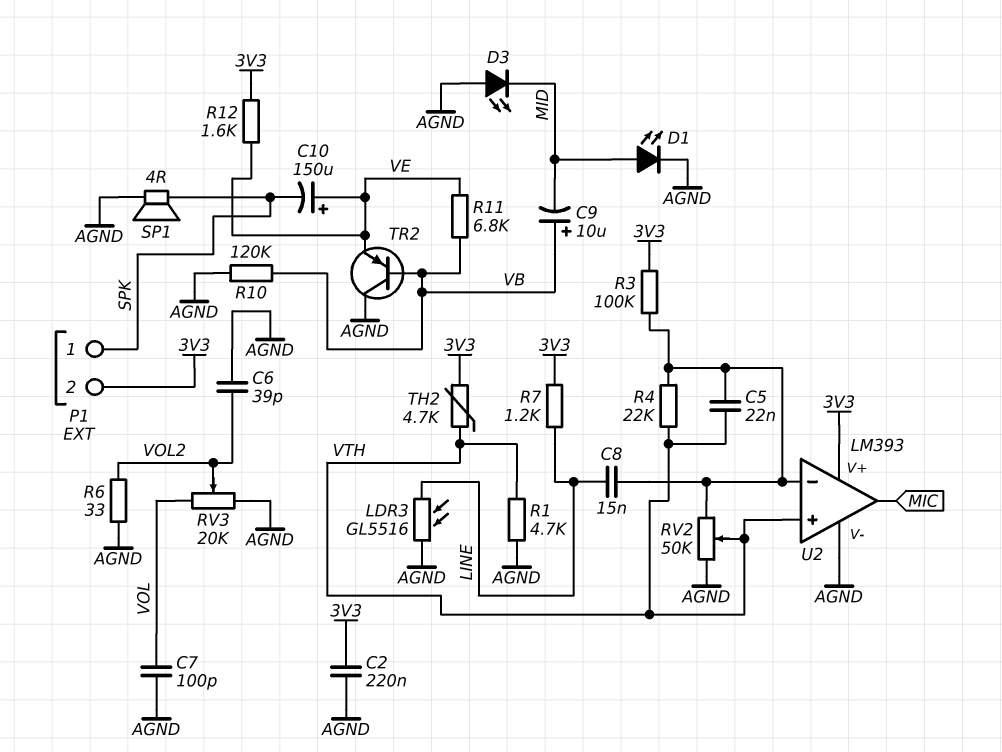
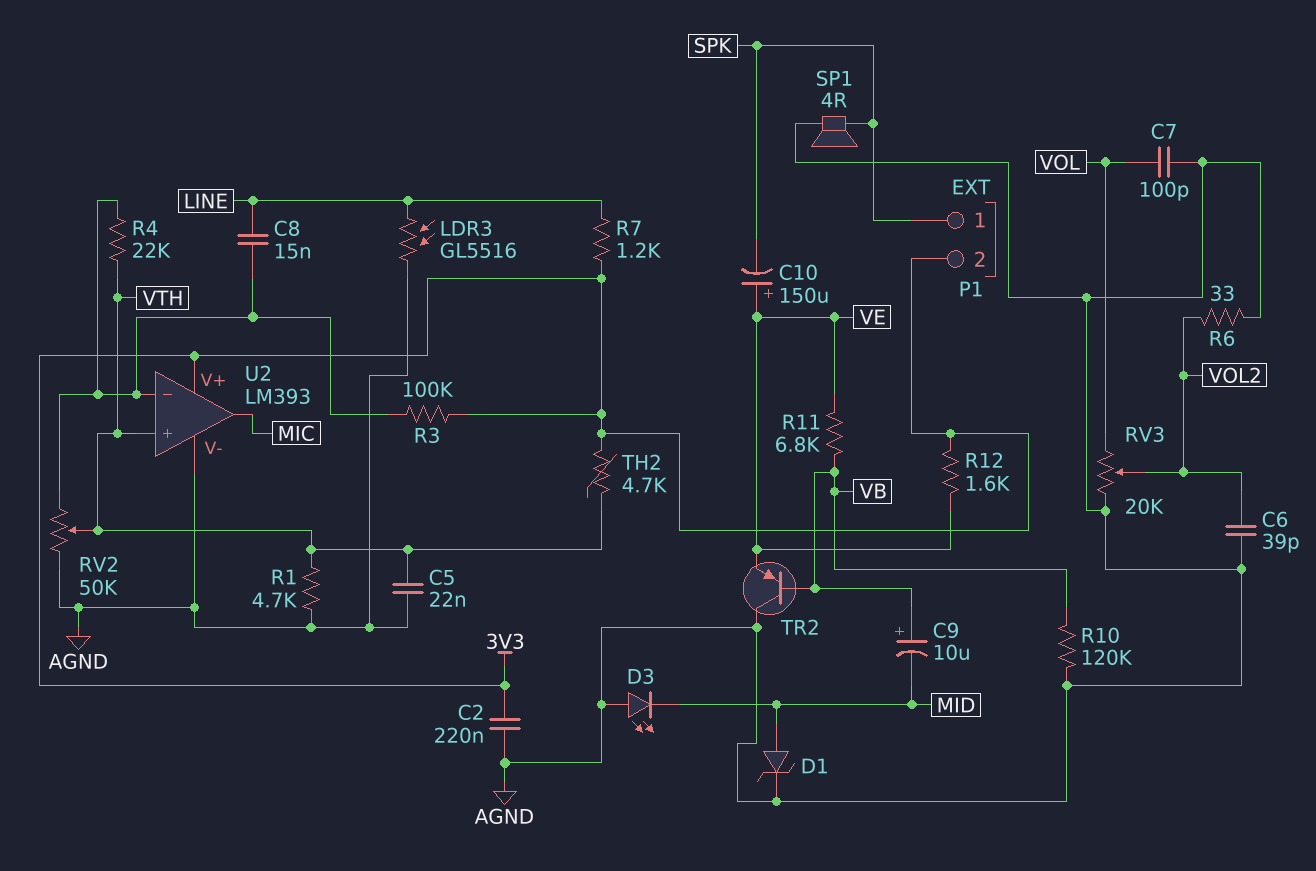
C5: 22nF (U2/in-, VTH) -> 22nF (AGND, VTH)
D1: LED (A MID, K AGND) -> zener (A MID, K AGND)

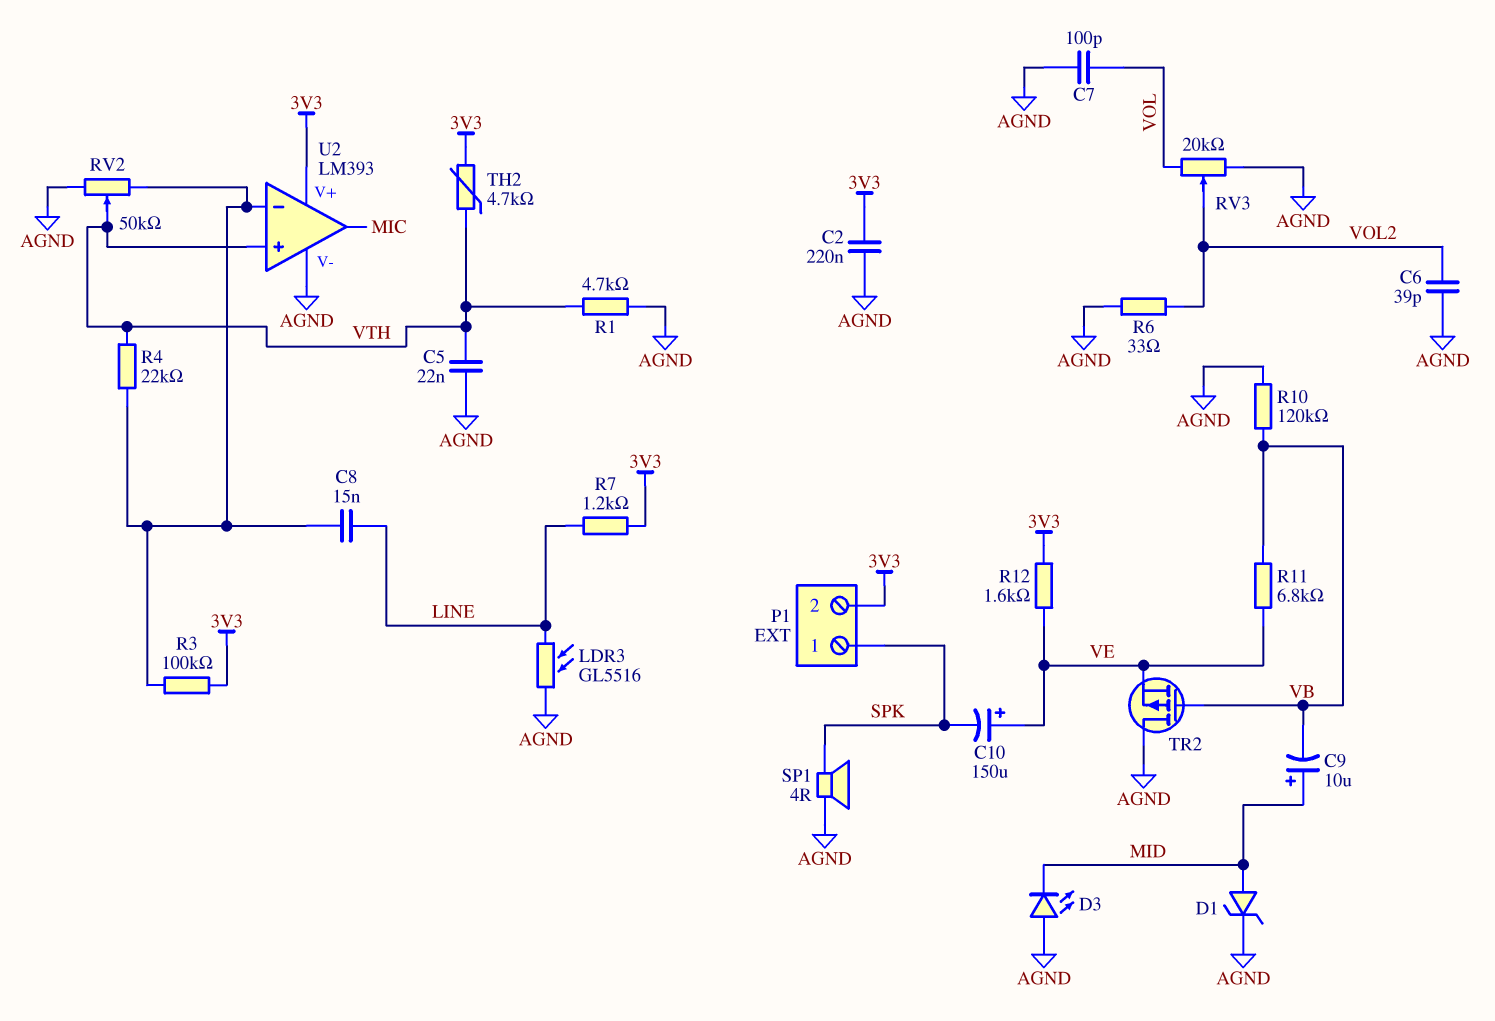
C9: 10uF (plus VB, minus MID) -> 10uF (plus MID, minus VB)
TR2: PNP (B VB, C AGND, E VE) -> PMOS (G VB, D AGND, S VE)

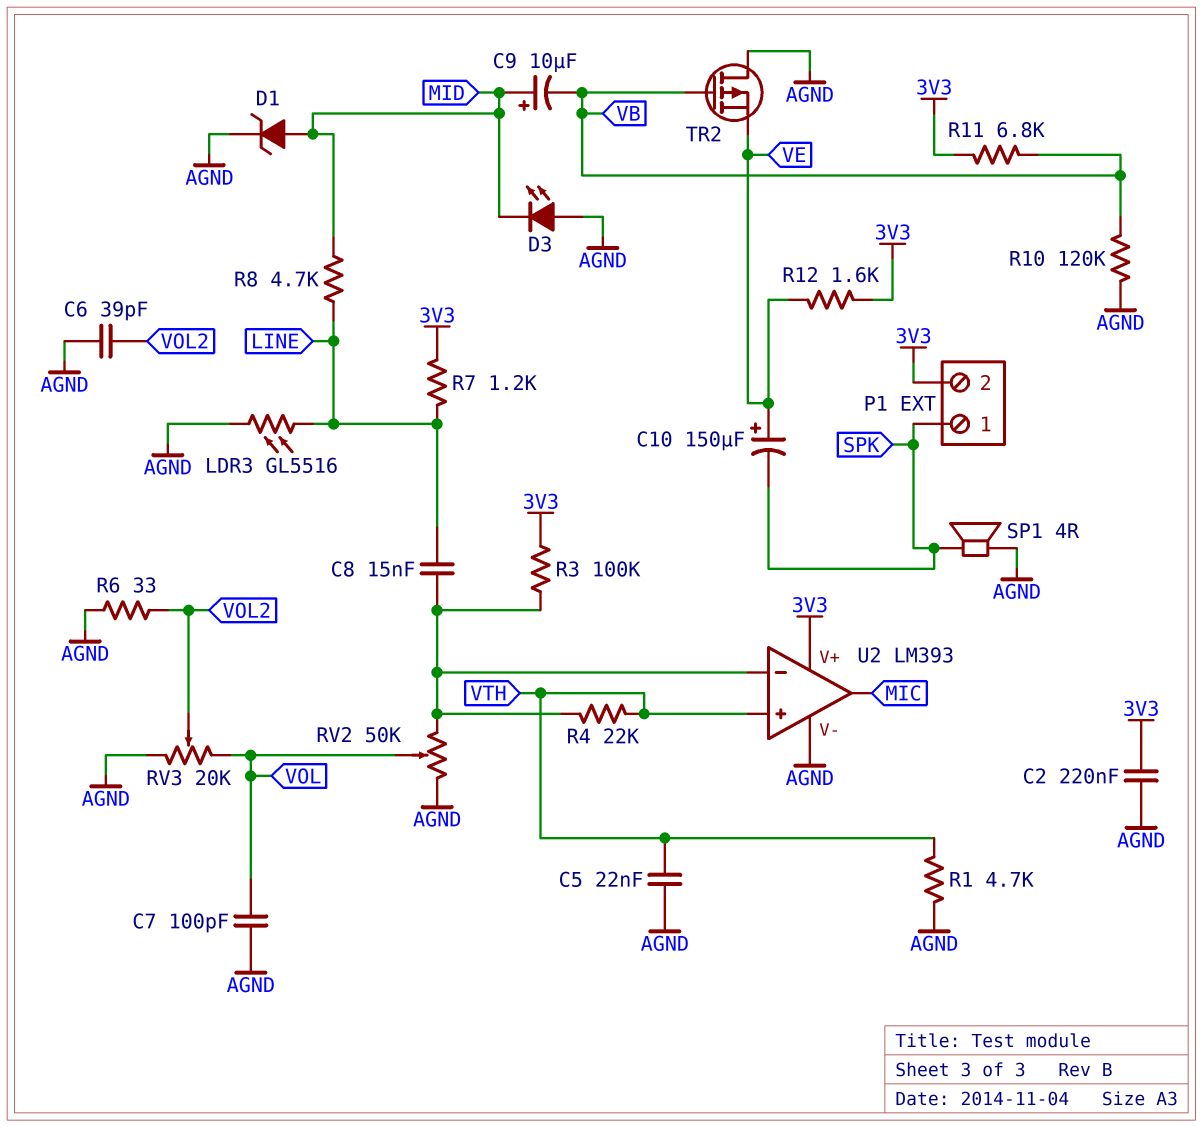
R8: none -> 4.7k (LINE, MID)
R11: 6.8k (VB, VE) -> 6.8k (3V3, VB)
RV2: 50k (AGND, U2/in-, wiper VTH) -> 50k (AGND, U2/in-, wiper VOL)
TH2: 4.7k (3V3, VTH) -> none

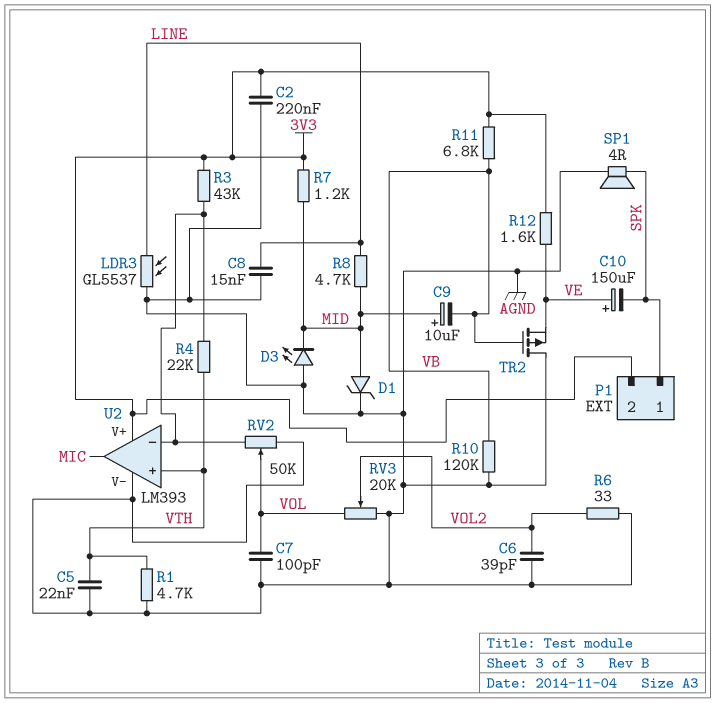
C8: 15nF (LINE, U2/in-) -> 15nF (AGND, LINE)
LDR3: GL5516 (AGND, LINE) -> GL5537 (AGND, LINE)
R3: 100k (3V3, U2/in-) -> 43k (3V3, U2/in-)
R7: 1.2k (3V3, LINE) -> 1.2k (3V3, MID)

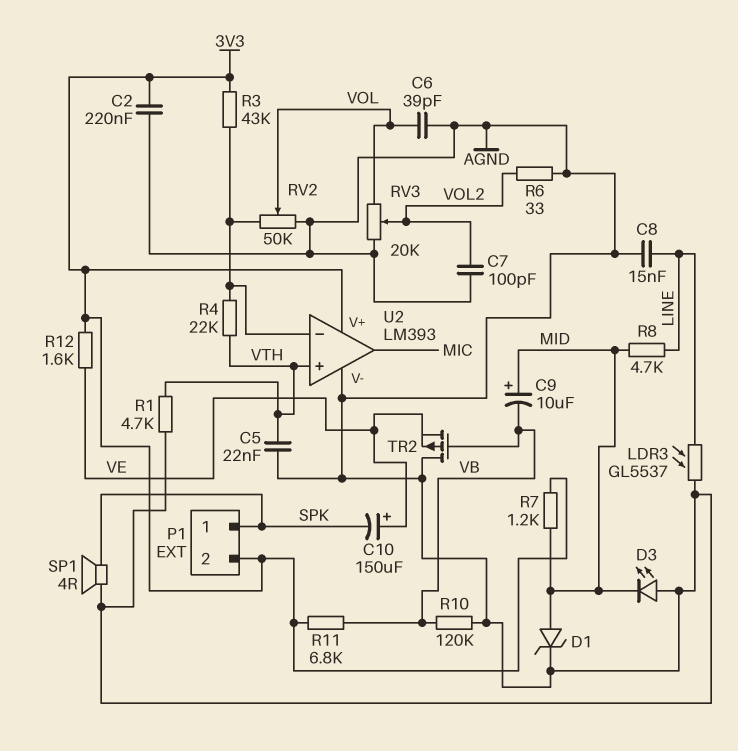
C6: 39pF (AGND, VOL2) -> 39pF (AGND, VOL)
C7: 100pF (AGND, VOL) -> 100pF (AGND, VOL2)

